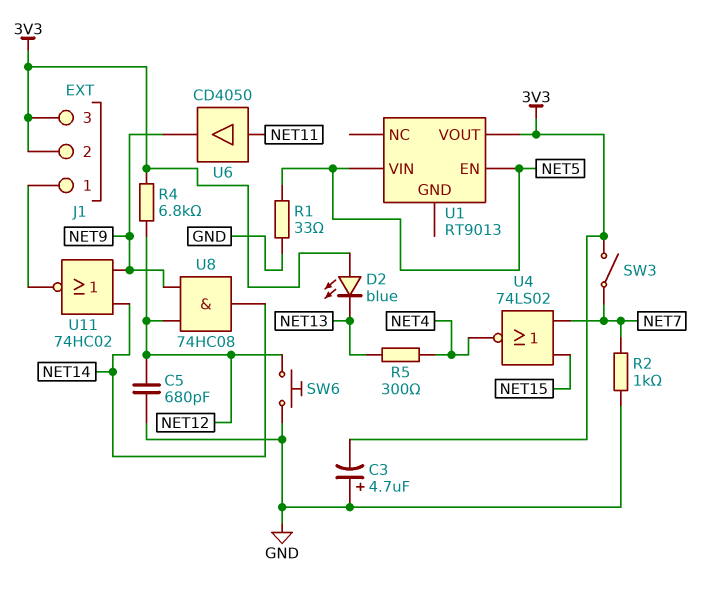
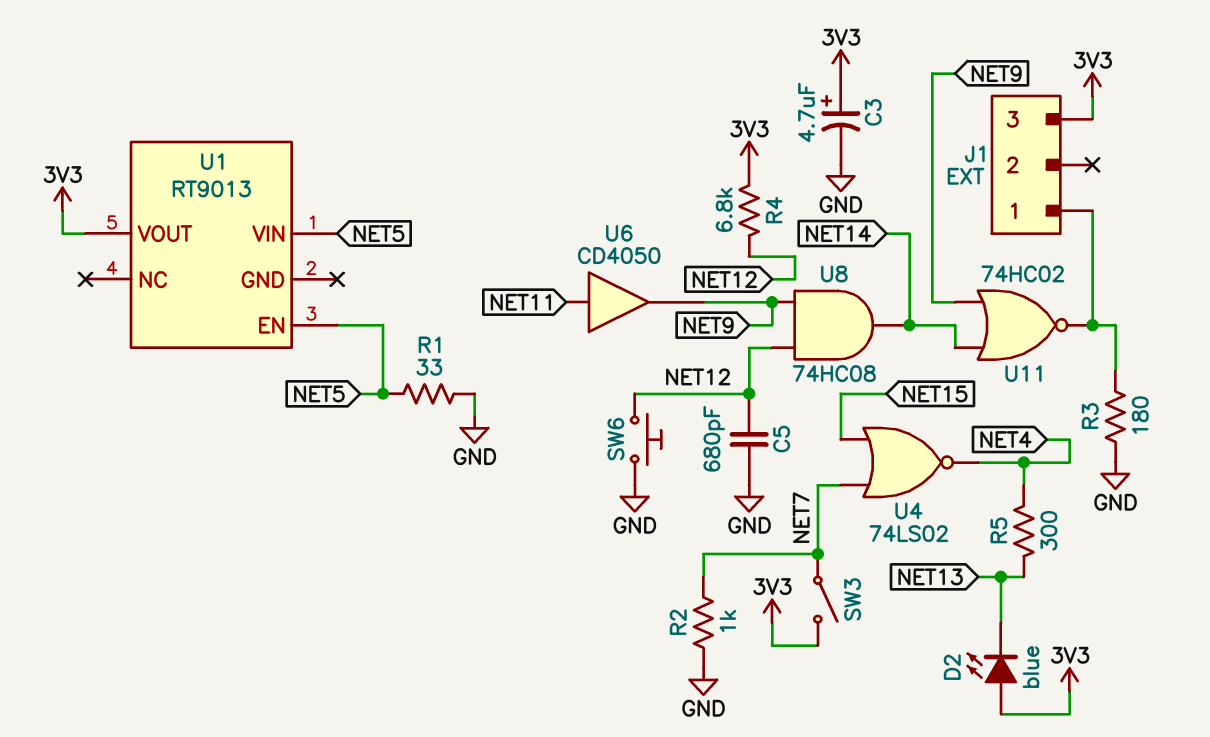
C3: 4.7uF (plus GND, minus 3V3) -> 4.7uF (plus 3V3, minus GND)
J1 pin 2: 3V3 -> none
R3: none -> 180 (GND, J1/1)

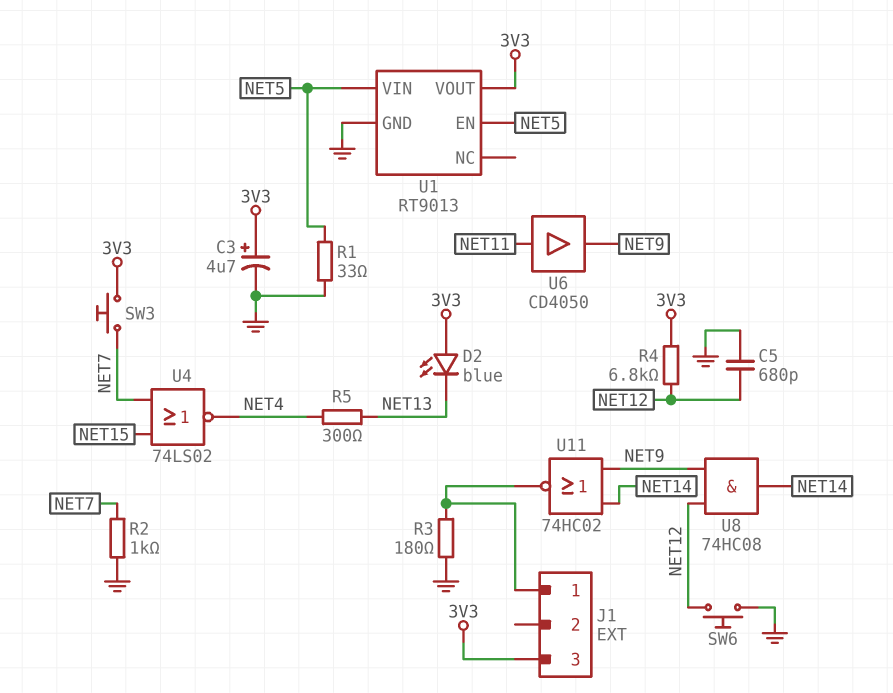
SW3: switch (3V3, NET7) -> button (3V3, NET7)
U1 pin GND: none -> GND

